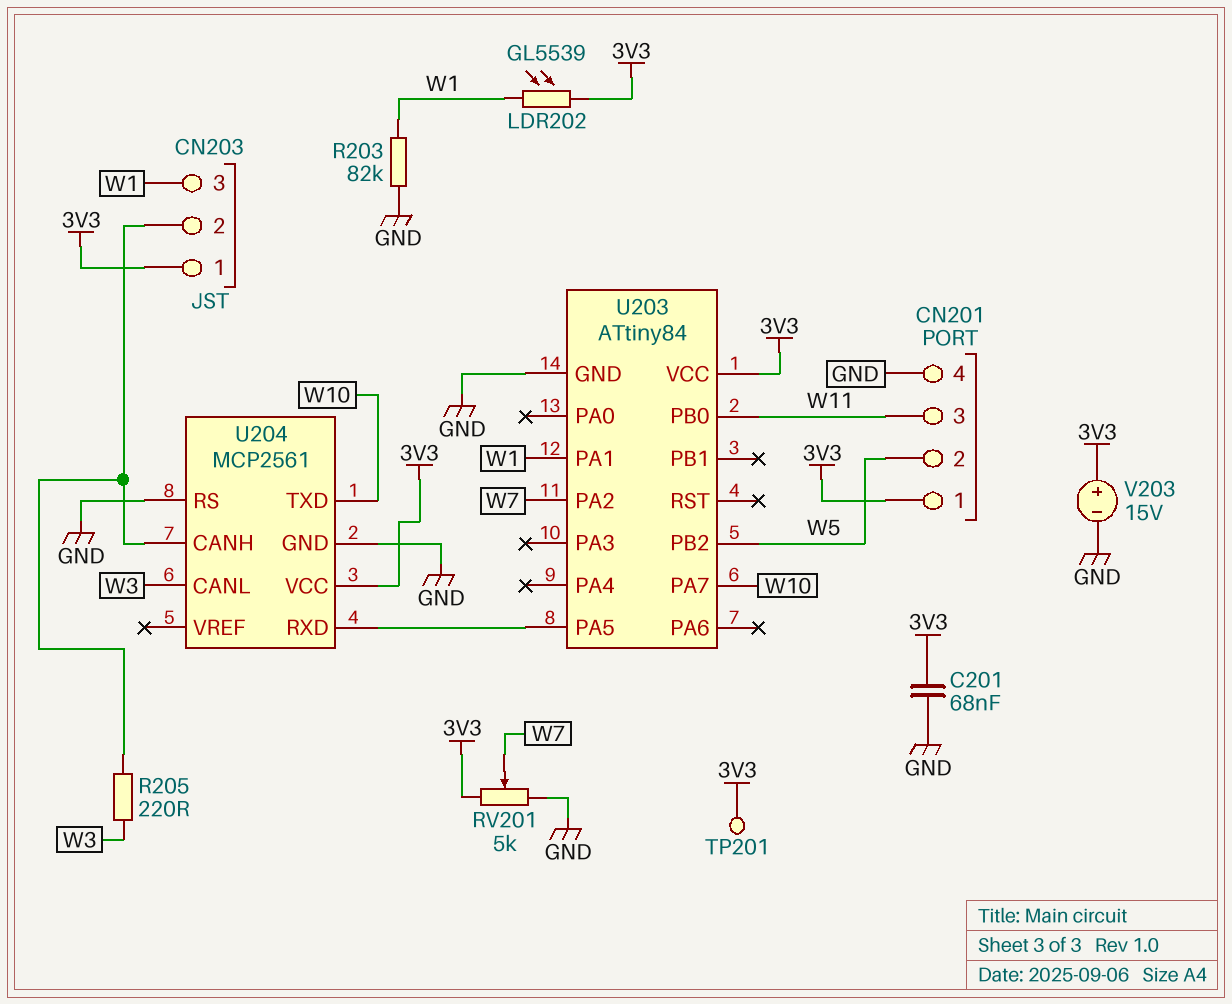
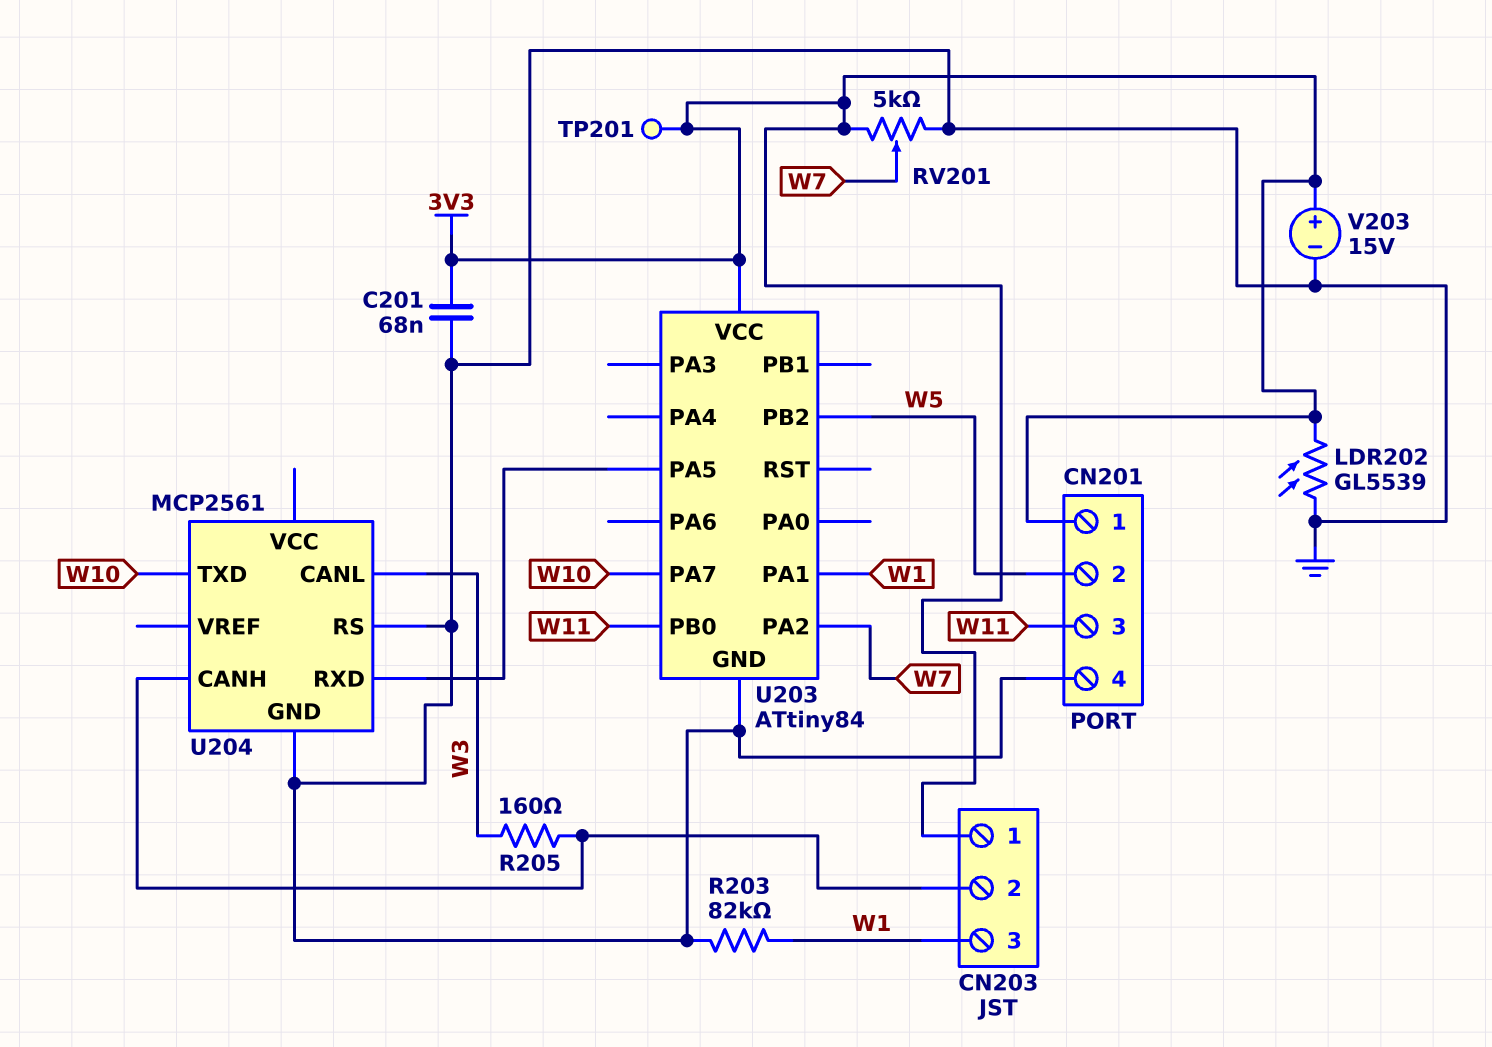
LDR202: GL5539 (3V3, W1) -> GL5539 (3V3, GND)
R205: 220 (CN203/2, W3) -> 160 (CN203/2, W3)
U204 pin VCC: 3V3 -> none

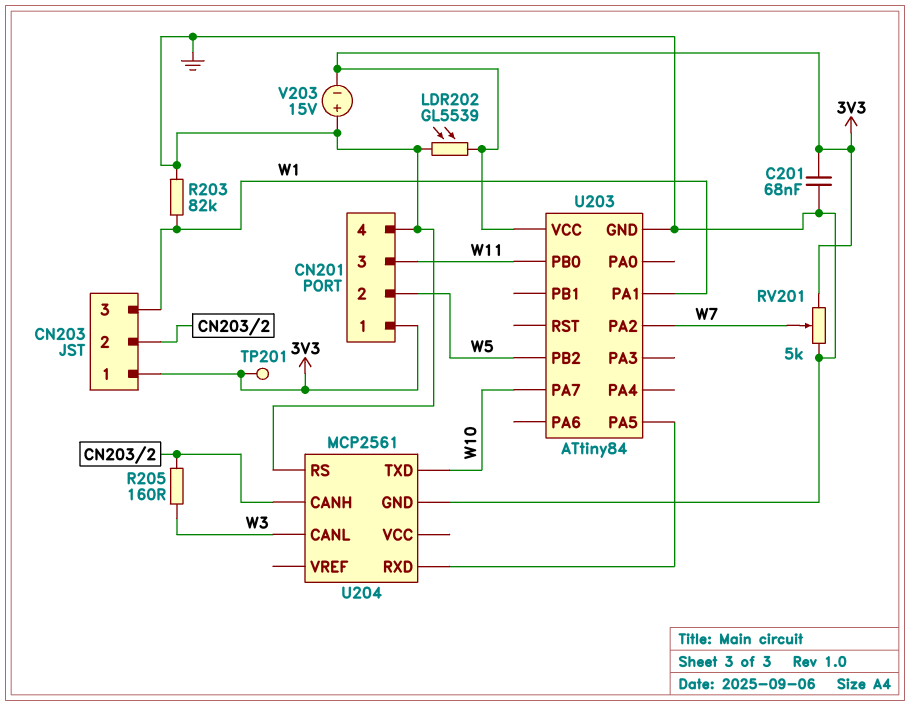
V203: 15V (plus 3V3, minus GND) -> 15V (plus GND, minus 3V3)

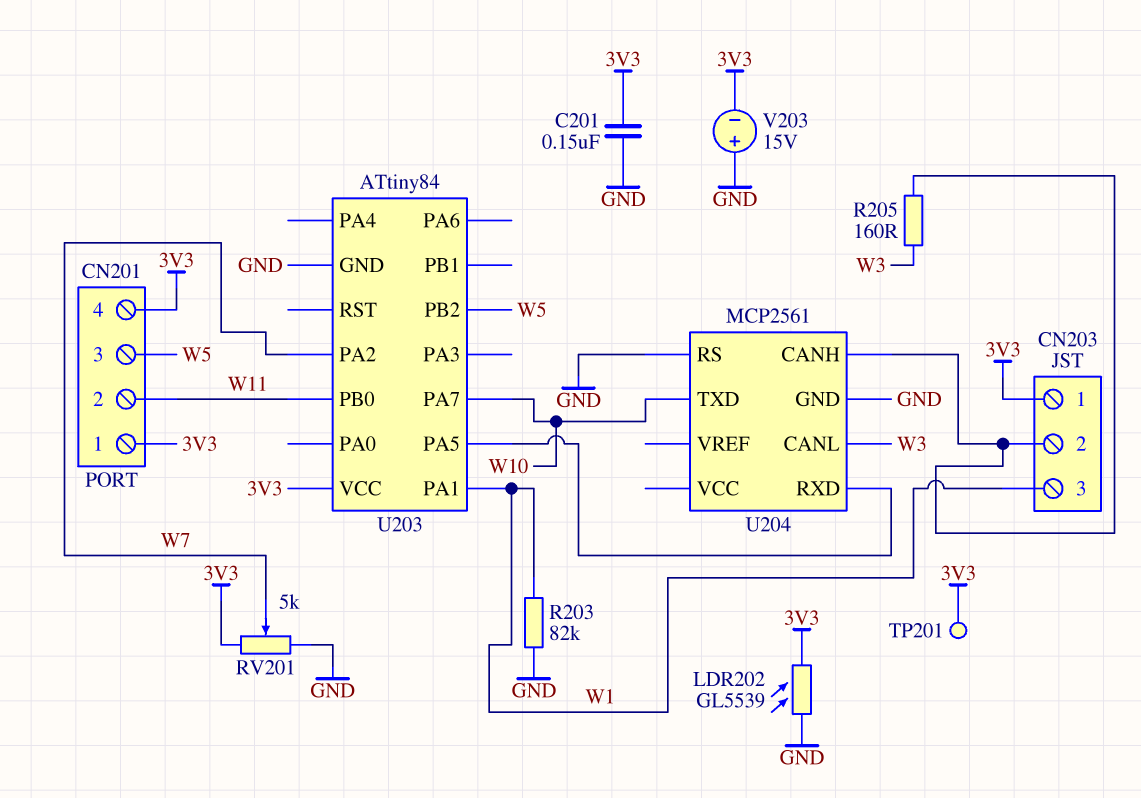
C201: 68nF (3V3, GND) -> 150nF (3V3, GND)
CN201 pin 2: W5 -> W11
CN201 pin 3: W11 -> W5
CN201 pin 4: GND -> 3V3

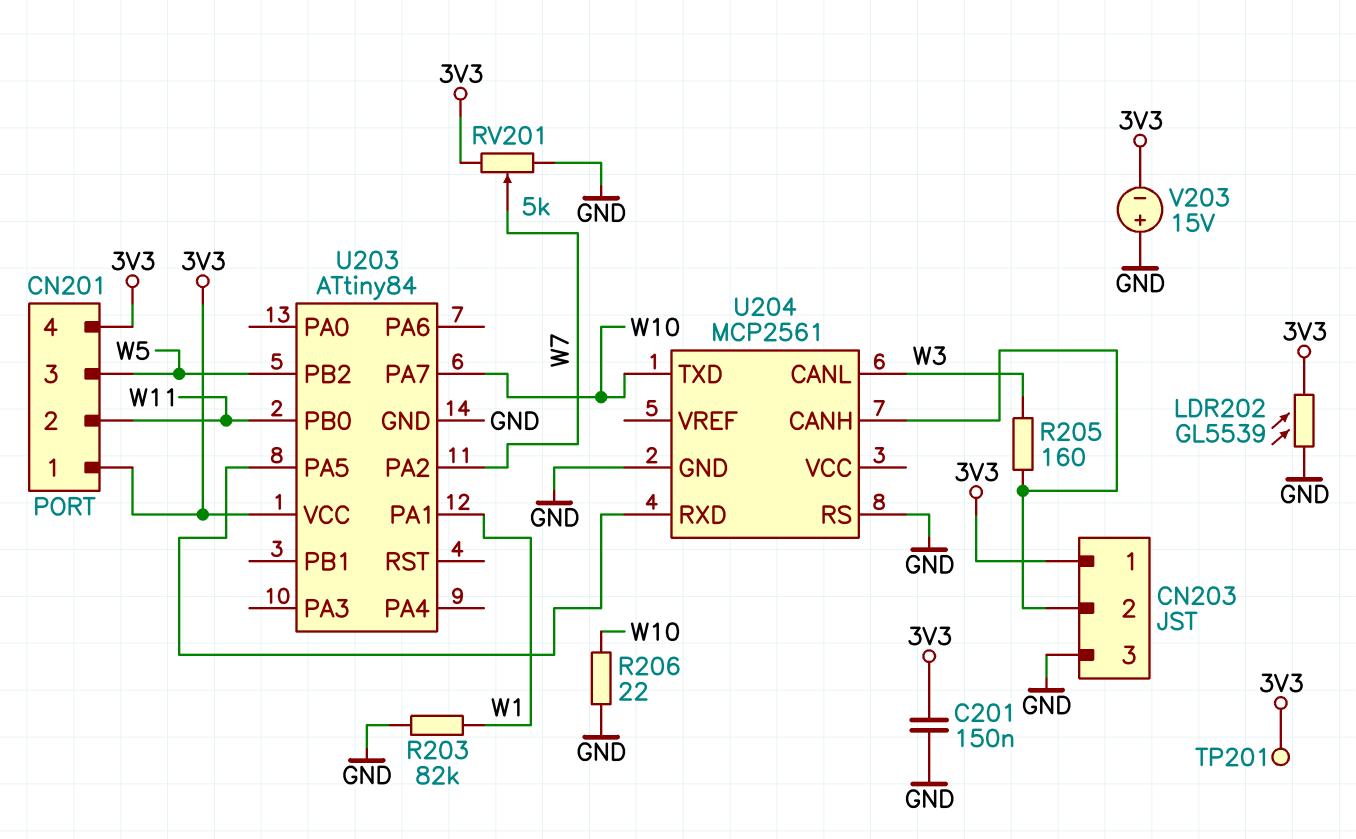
CN203 pin 3: W1 -> GND
R206: none -> 22 (GND, W10)

